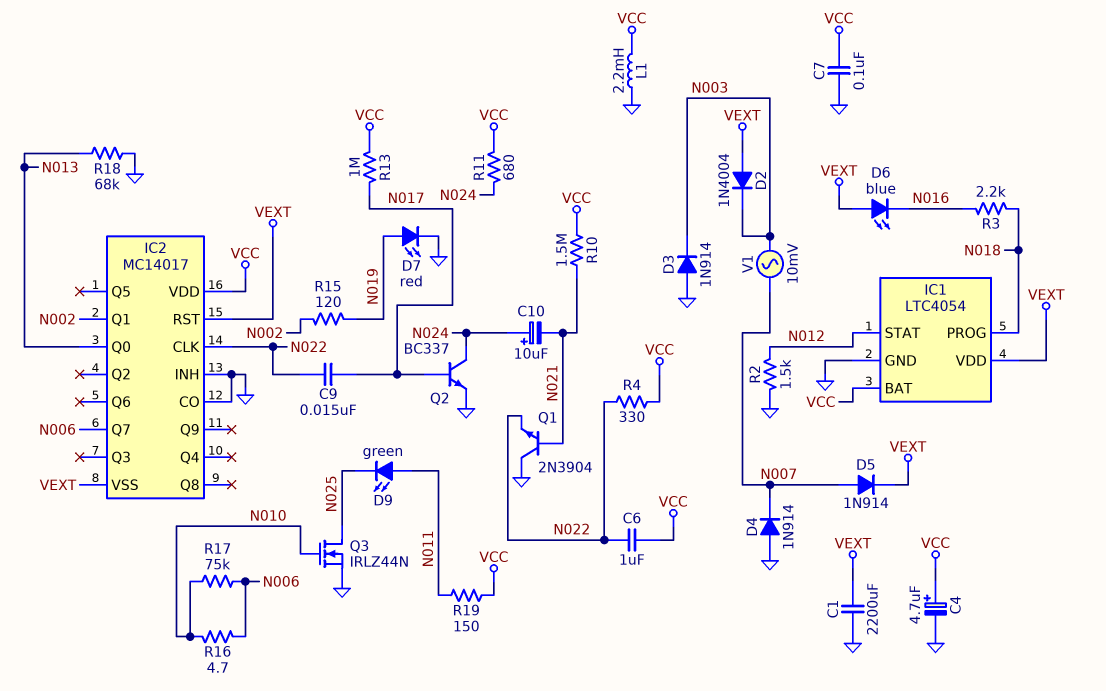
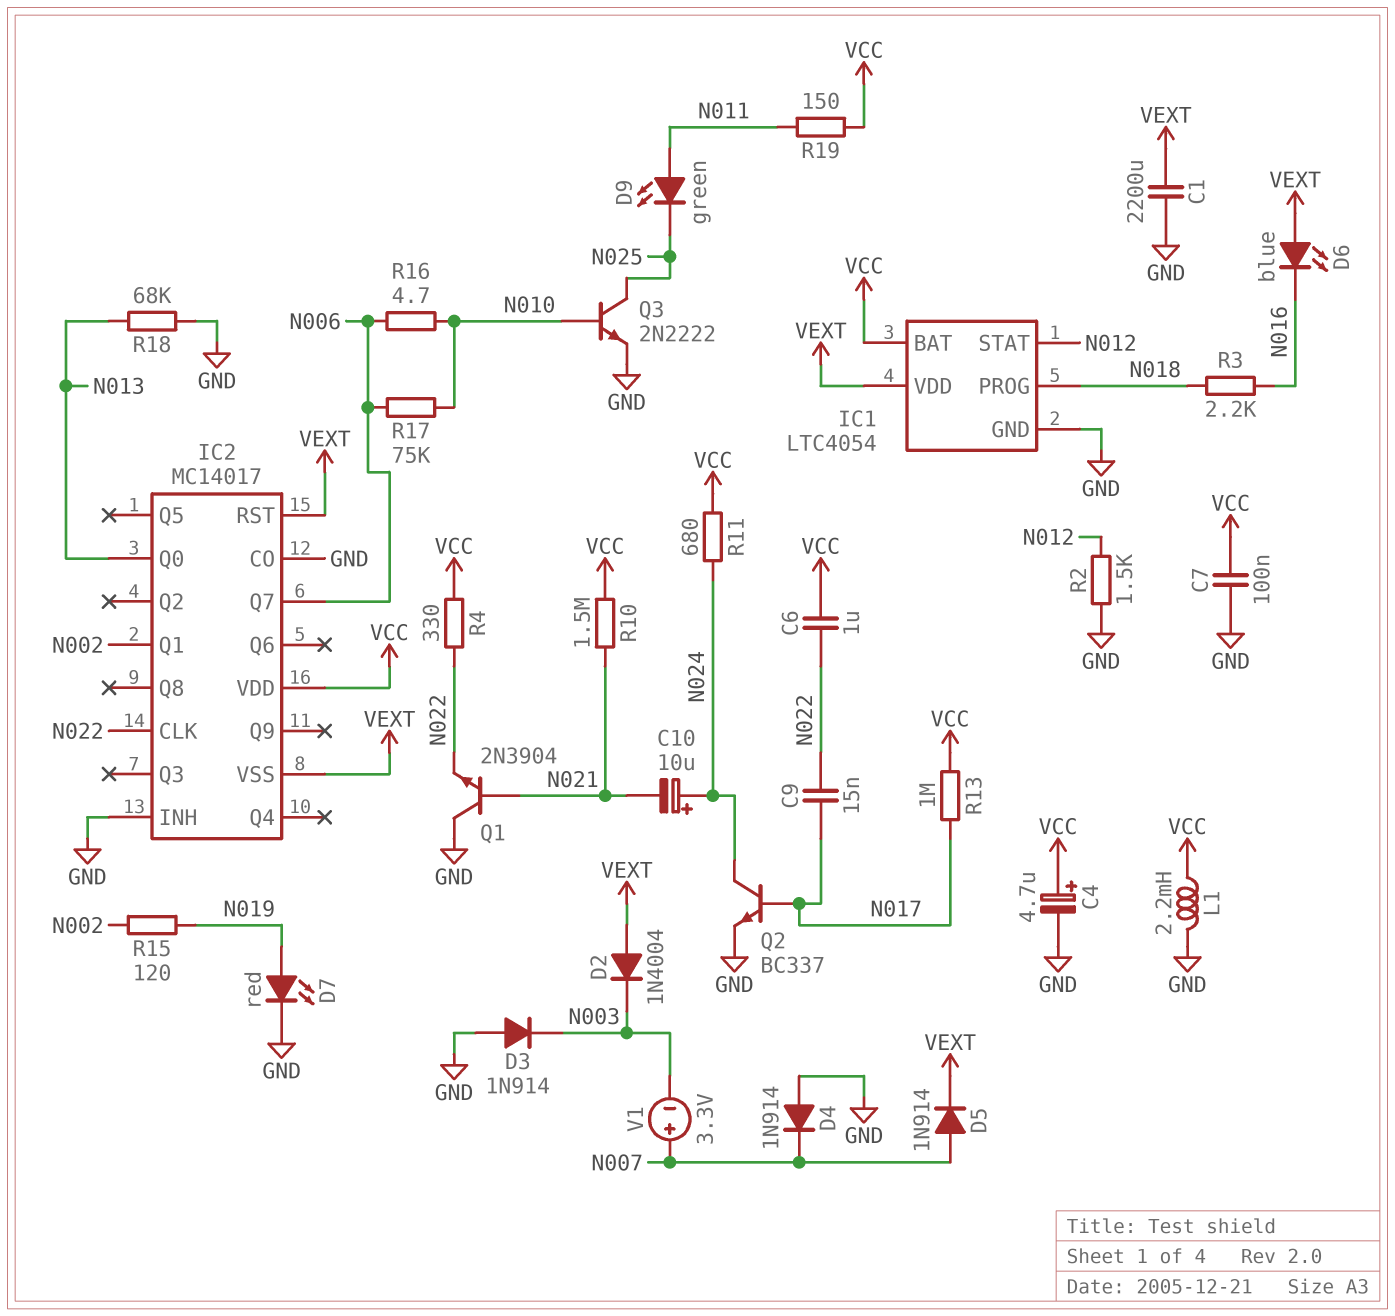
Q3: NMOS IRLZ44N (G N010, D N025, S GND) -> NPN 2N2222 (B N010, C N025, E GND)
V1: AC 10mV (N003, N007) -> 3.3V (plus N007, minus N003)

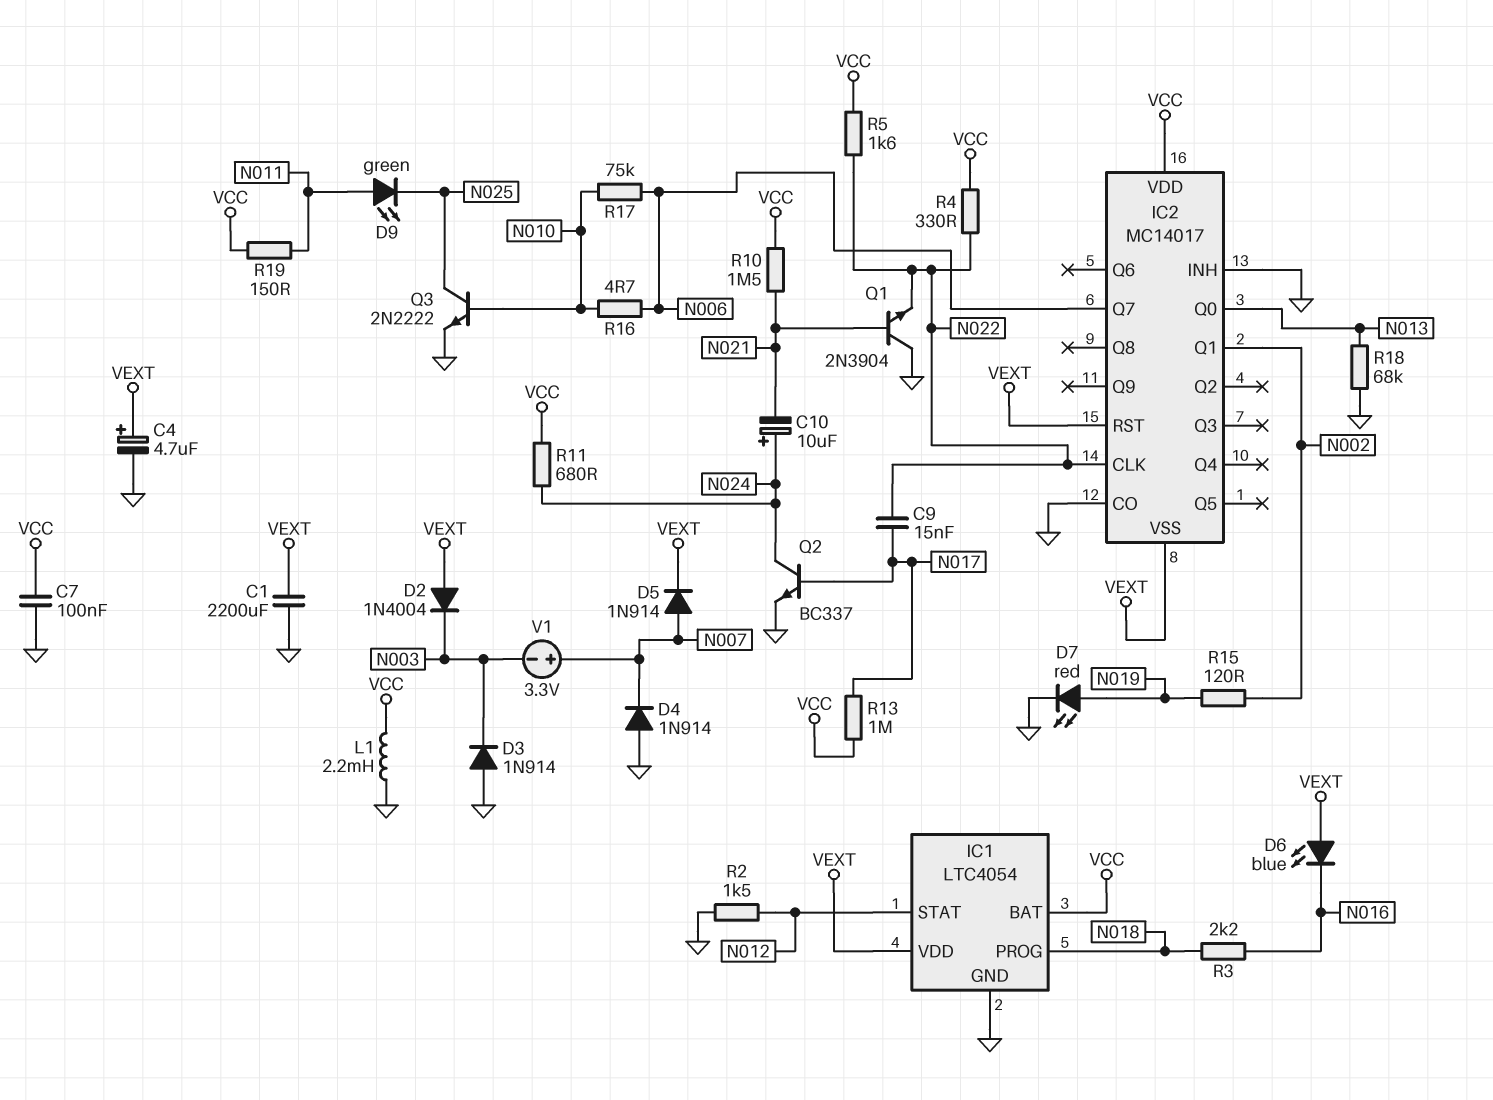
C4: 4.7uF (plus VCC, minus GND) -> 4.7uF (plus VEXT, minus GND)
C6: 1uF (N022, VCC) -> none
R5: none -> 1.6k (N022, VCC)

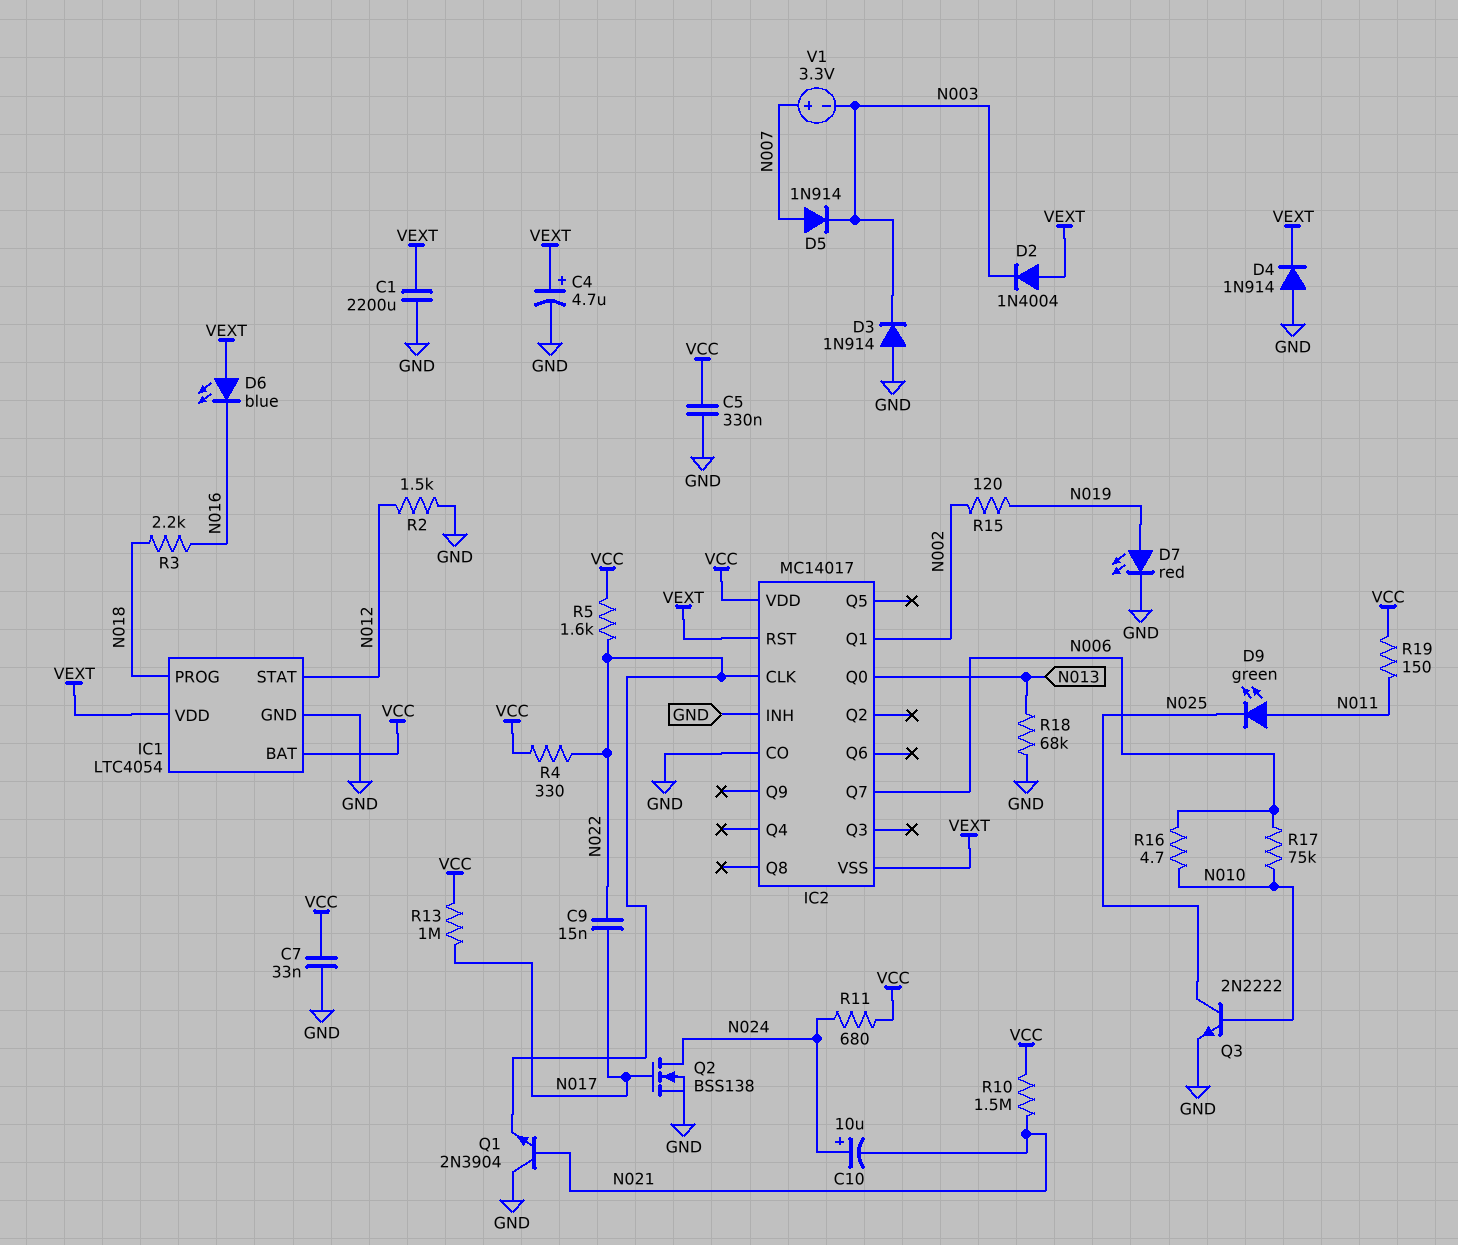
C5: none -> 330nF (GND, VCC)
C7: 100nF (GND, VCC) -> 33nF (GND, VCC)
D4: diode 1N914 (A GND, K N007) -> diode 1N914 (A GND, K VEXT)
D5: diode 1N914 (A N007, K VEXT) -> diode 1N914 (A N007, K N003)
L1: 2.2mH (GND, VCC) -> none
Q2: NPN BC337 (B N017, C N024, E GND) -> NMOS BSS138 (G N017, D N024, S GND)

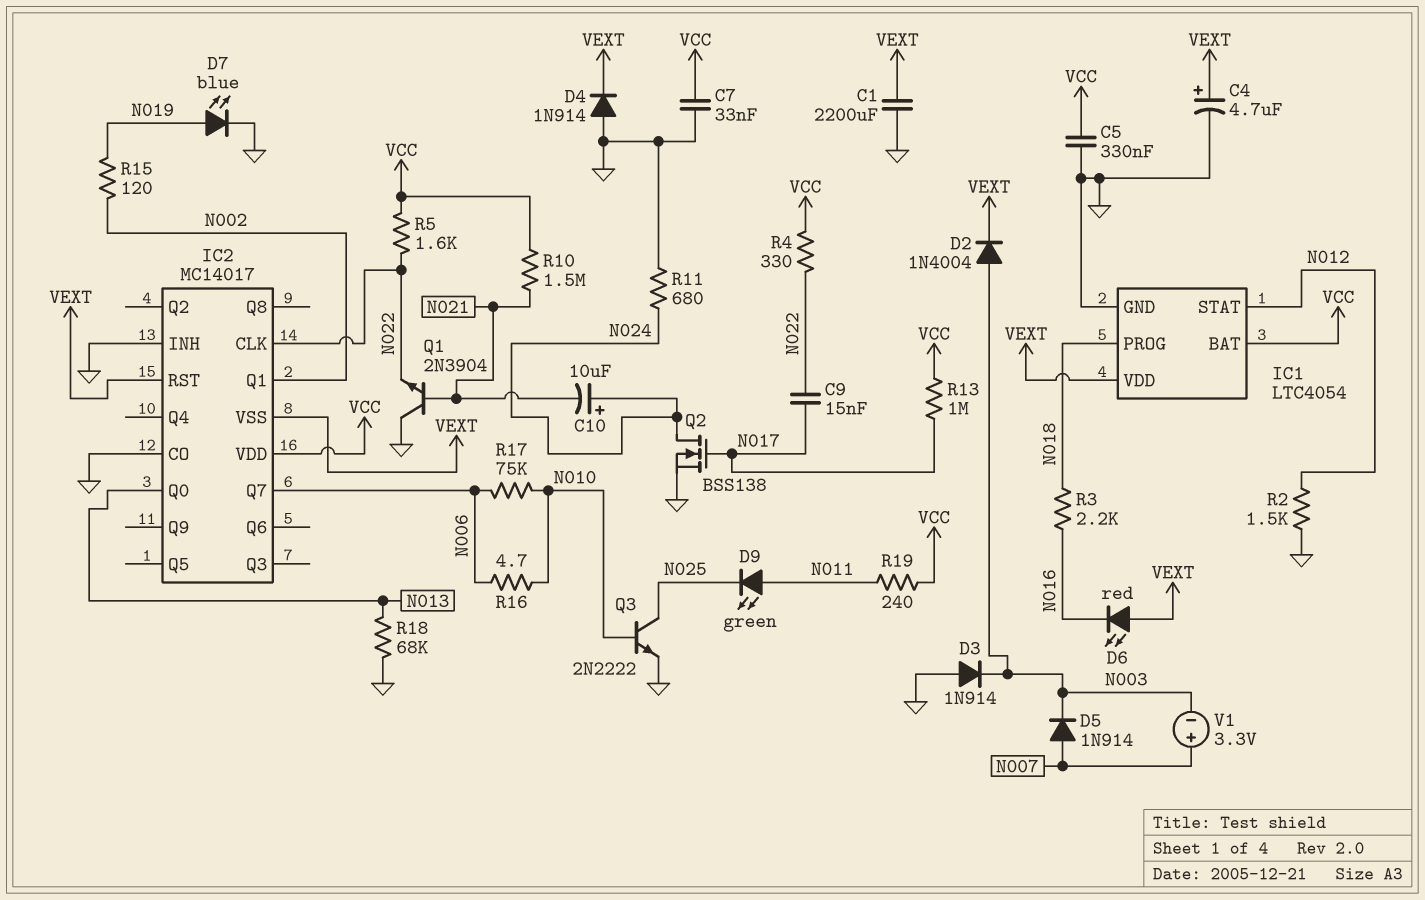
D2: diode 1N4004 (A VEXT, K N003) -> diode 1N4004 (A N003, K VEXT)
D6: LED blue (A VEXT, K N016) -> LED red (A VEXT, K N016)
D7: LED red (A N019, K GND) -> LED blue (A N019, K GND)
R11: 680 (N024, VCC) -> 680 (GND, N024)
R19: 150 (N011, VCC) -> 240 (N011, VCC)

